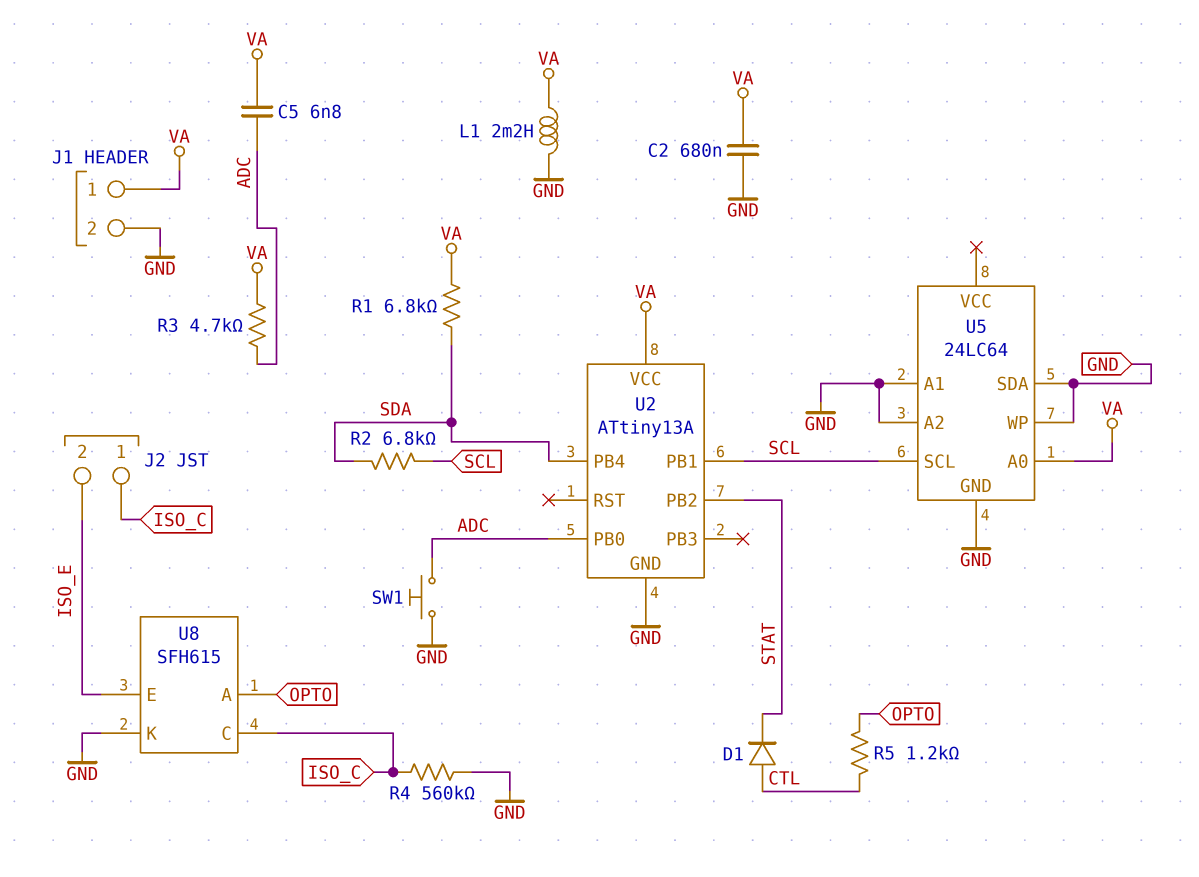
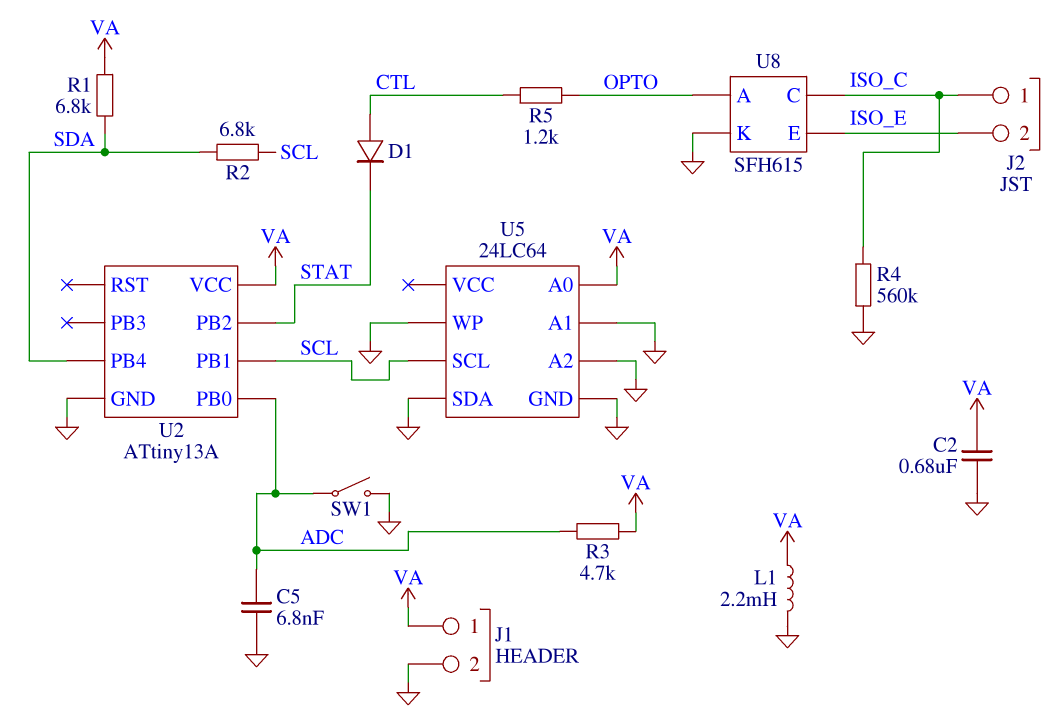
C5: 6.8nF (ADC, VA) -> 6.8nF (ADC, GND)
SW1: button (ADC, GND) -> switch (ADC, GND)

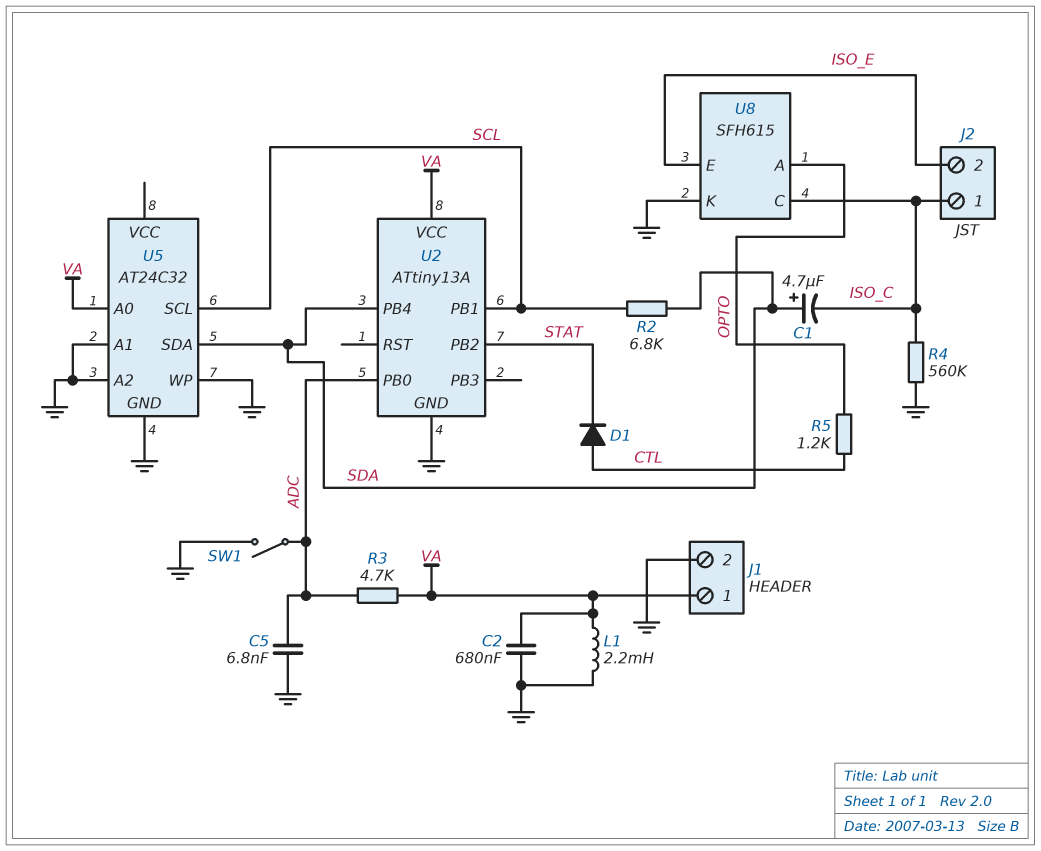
C1: none -> 4.7uF (plus SDA, minus ISO_C)
R1: 6.8k (SDA, VA) -> none
U5: 24LC64 -> AT24C32
U5 pin SDA: GND -> SDA

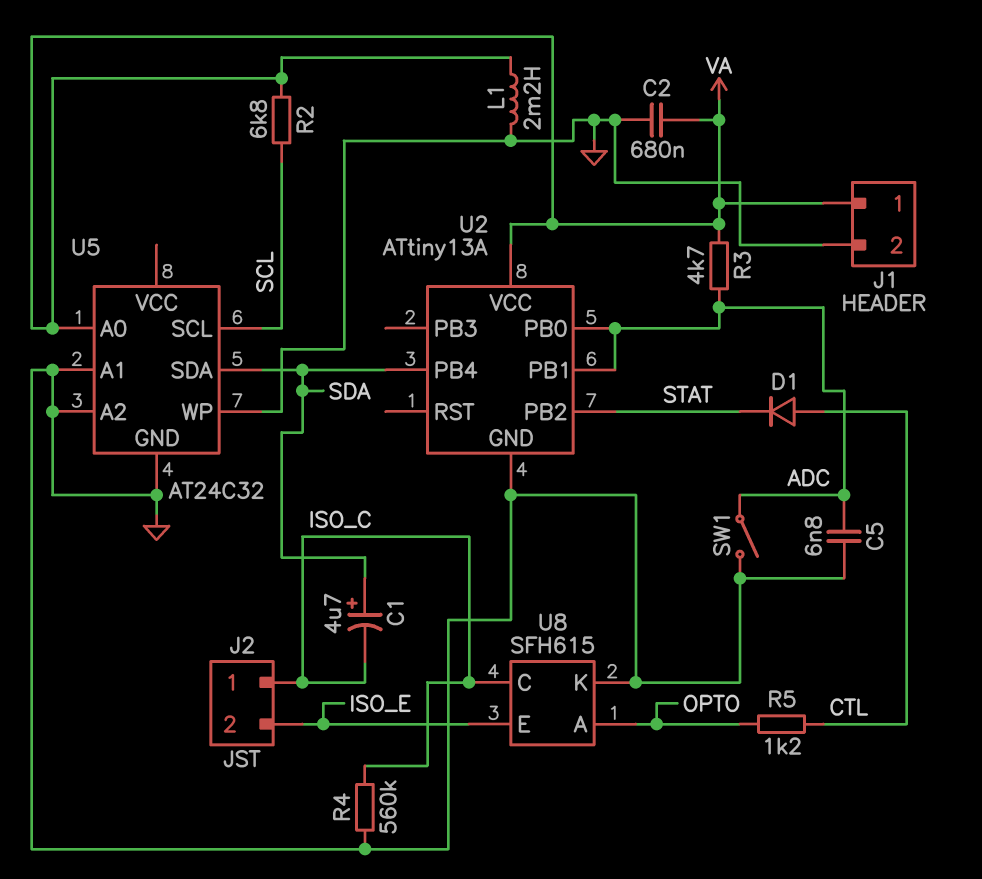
R2: 6.8k (SCL, SDA) -> 6.8k (SCL, VA)
U2 pin PB1: SCL -> ADC

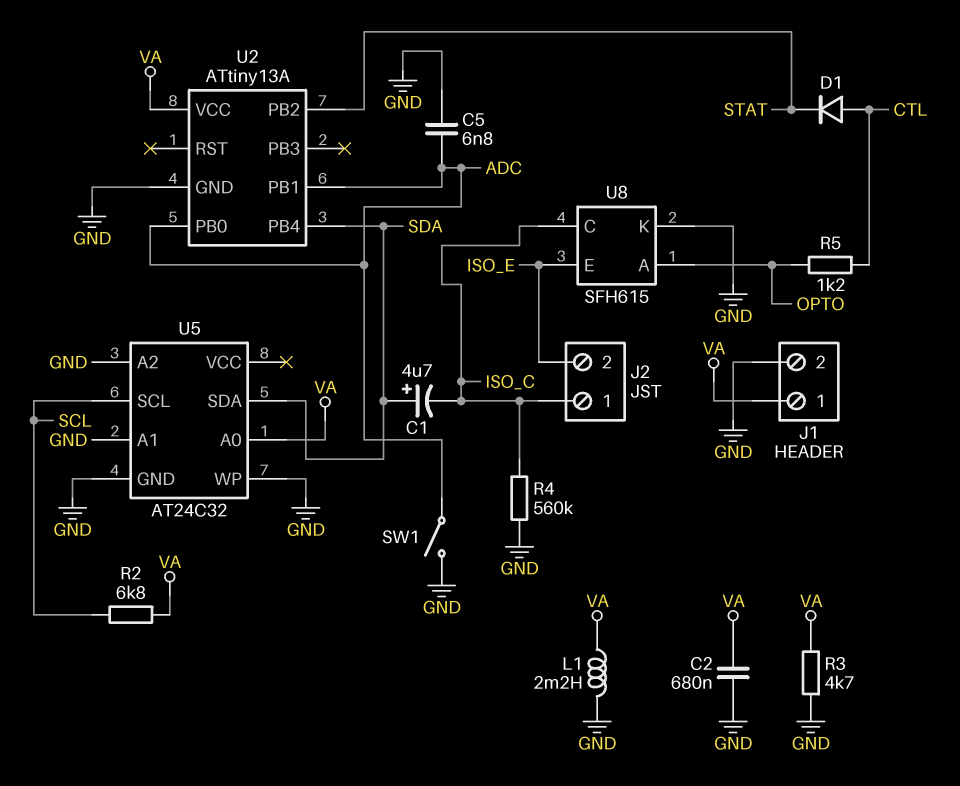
R3: 4.7k (ADC, VA) -> 4.7k (GND, VA)

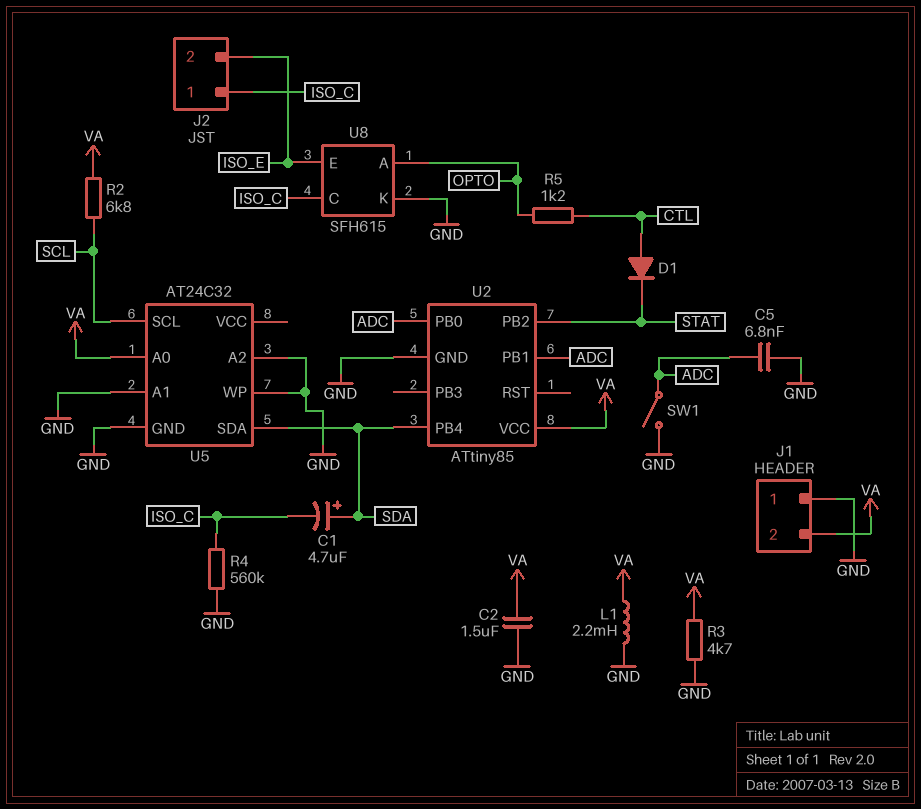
C2: 680nF (GND, VA) -> 1.5uF (GND, VA)
J1 pin 1: VA -> GND
J1 pin 2: GND -> VA
U2: ATtiny13A -> ATtiny85

